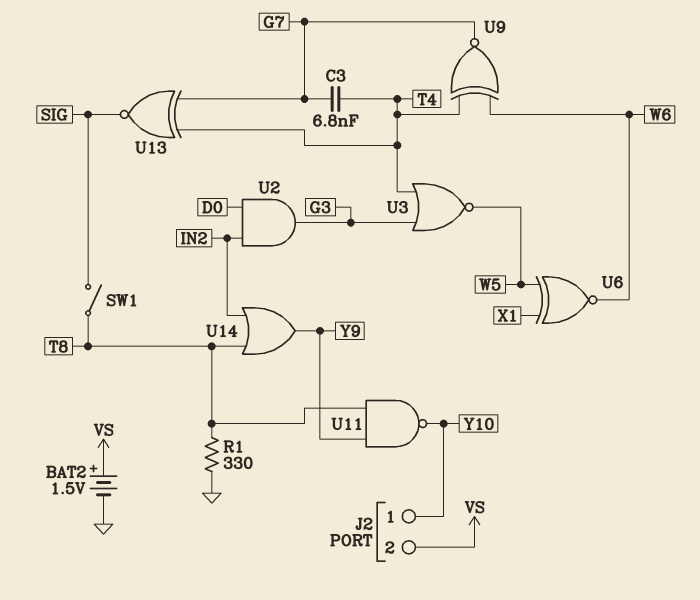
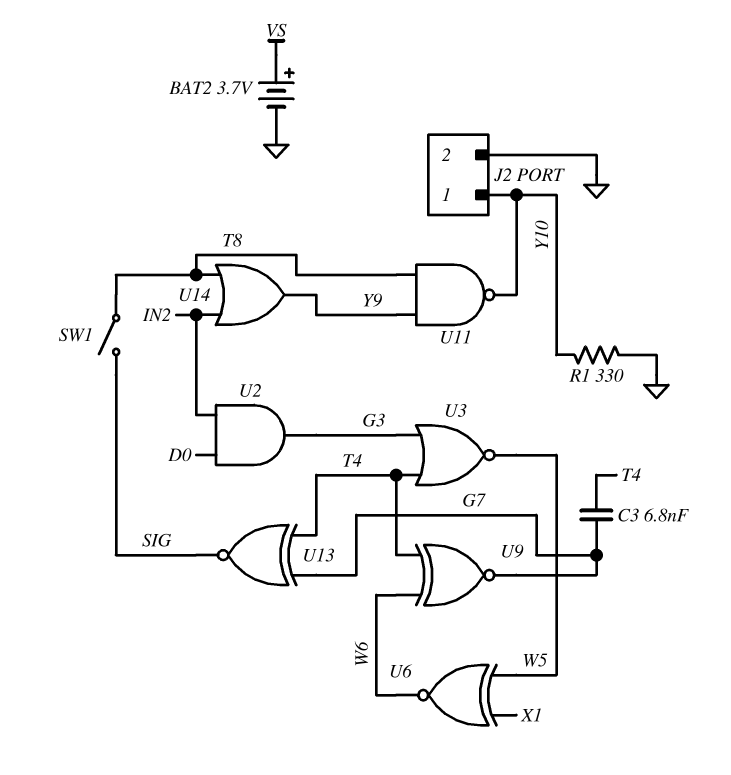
BAT2: 1.5V (plus VS, minus GND) -> 3.7V (plus VS, minus GND)
J2 pin 2: VS -> GND
R1: 330 (GND, T8) -> 330 (GND, Y10)

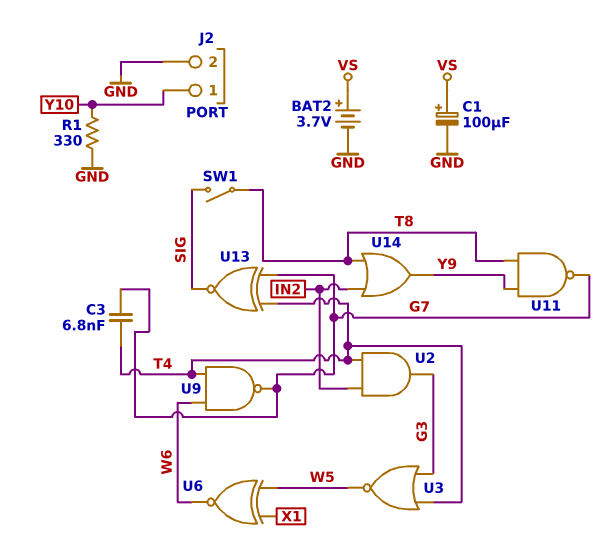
C1: none -> 100uF (plus VS, minus GND)
U2: AND (in D0, in IN2, out G3) -> AND (in IN2, in T4, out G3)
U9: XNOR (in T4, in W6, out G7) -> NAND (in T4, in W6, out G7)
U11: NAND (in T8, in Y9, out Y10) -> NAND (in T8, in Y9, out G7)

